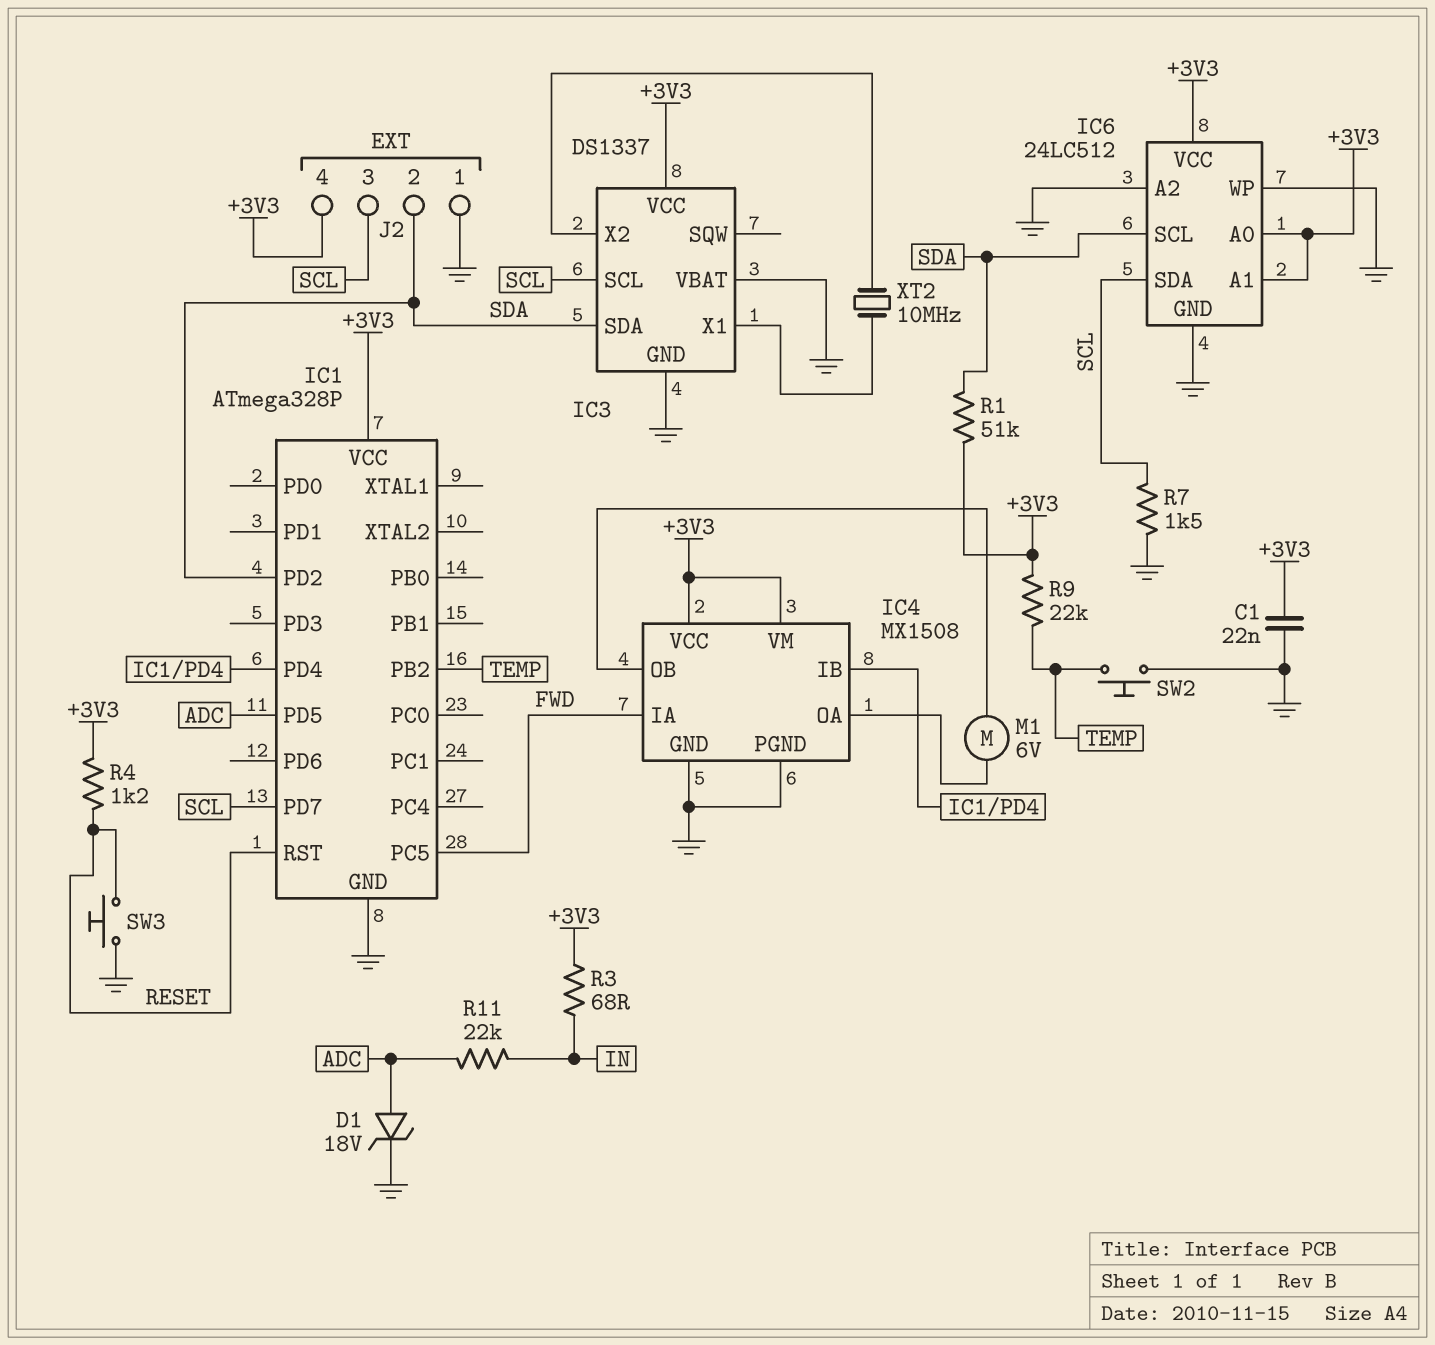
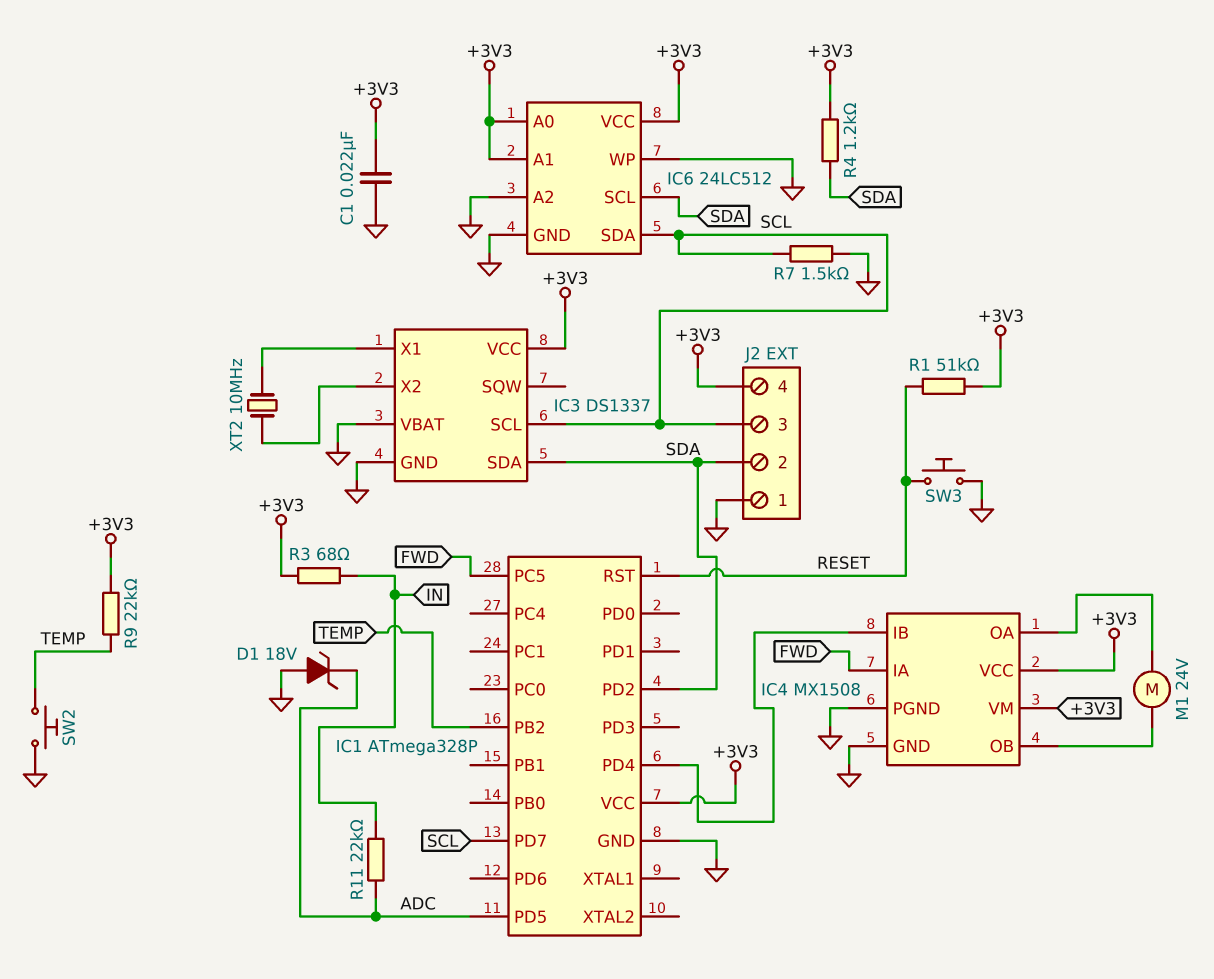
D1: zener 18V (A ADC, K GND) -> zener 18V (A GND, K ADC)
M1: motor 6V (IC4/OA, IC4/OB) -> motor 24V (IC4/OA, IC4/OB)
R1: 51k (+3V3, SDA) -> 51k (+3V3, RESET)
R4: 1.2k (+3V3, RESET) -> 1.2k (+3V3, SDA)

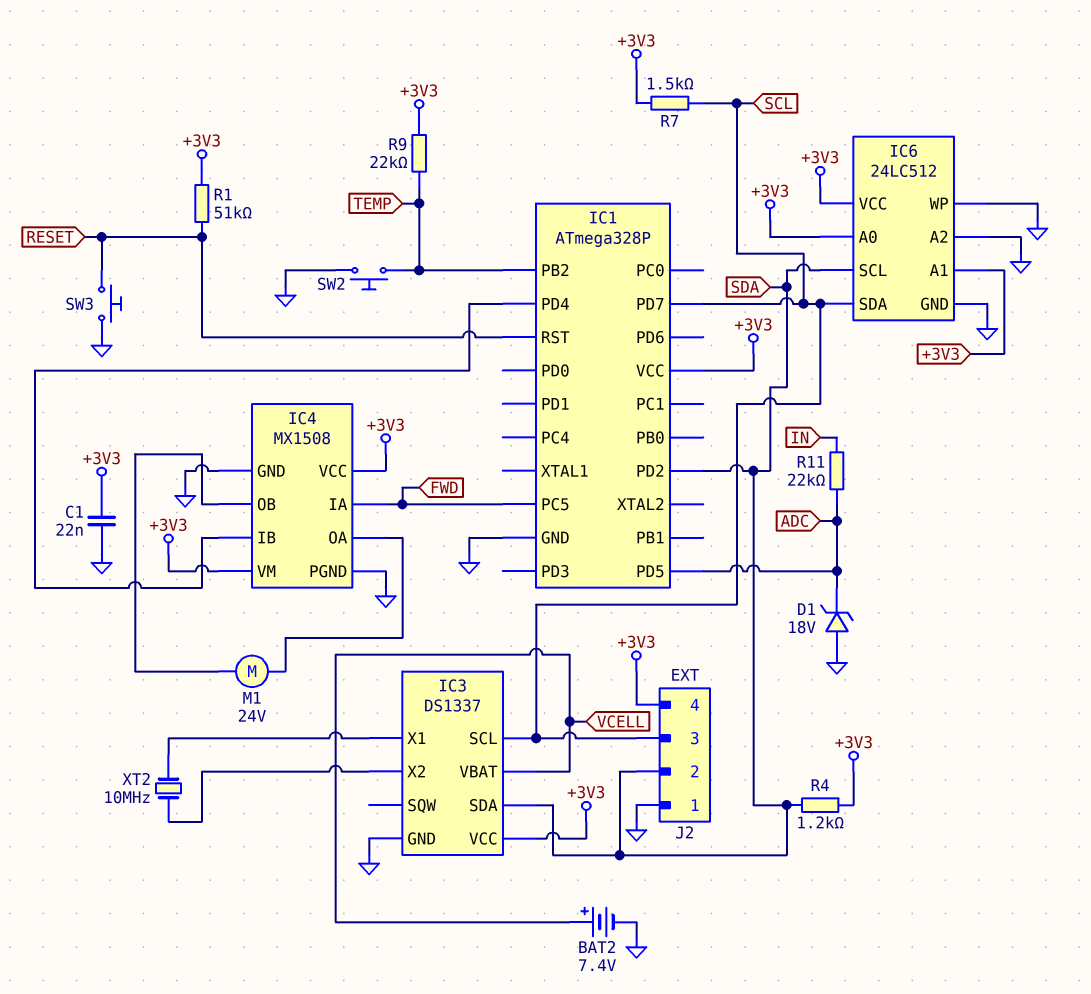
BAT2: none -> 7.4V (plus VCELL, minus GND)
IC3 pin VBAT: GND -> VCELL
R3: 68 (+3V3, IN) -> none
R7: 1.5k (GND, SCL) -> 1.5k (+3V3, SCL)

